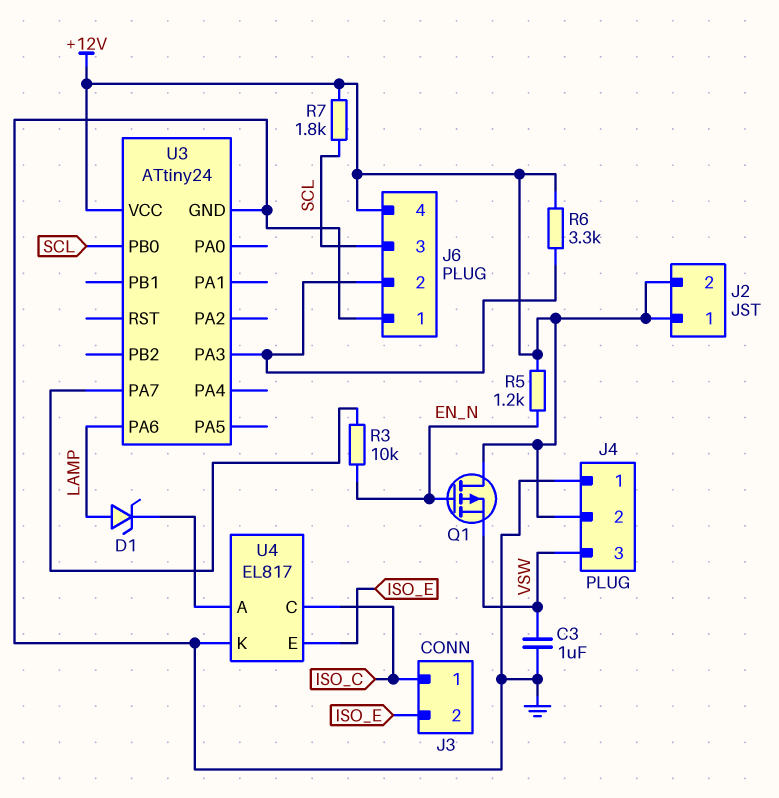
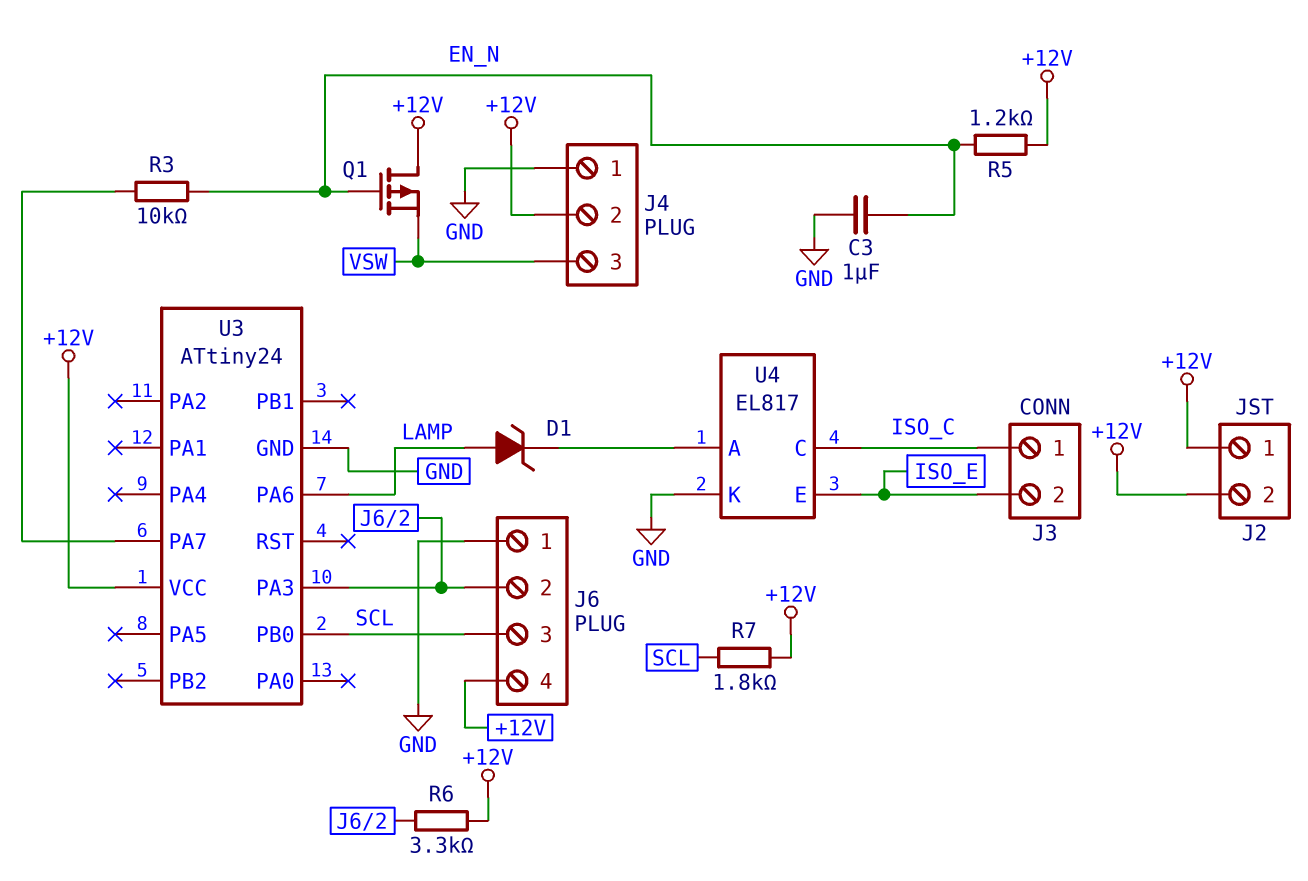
C3: 1uF (GND, VSW) -> 1uF (EN_N, GND)

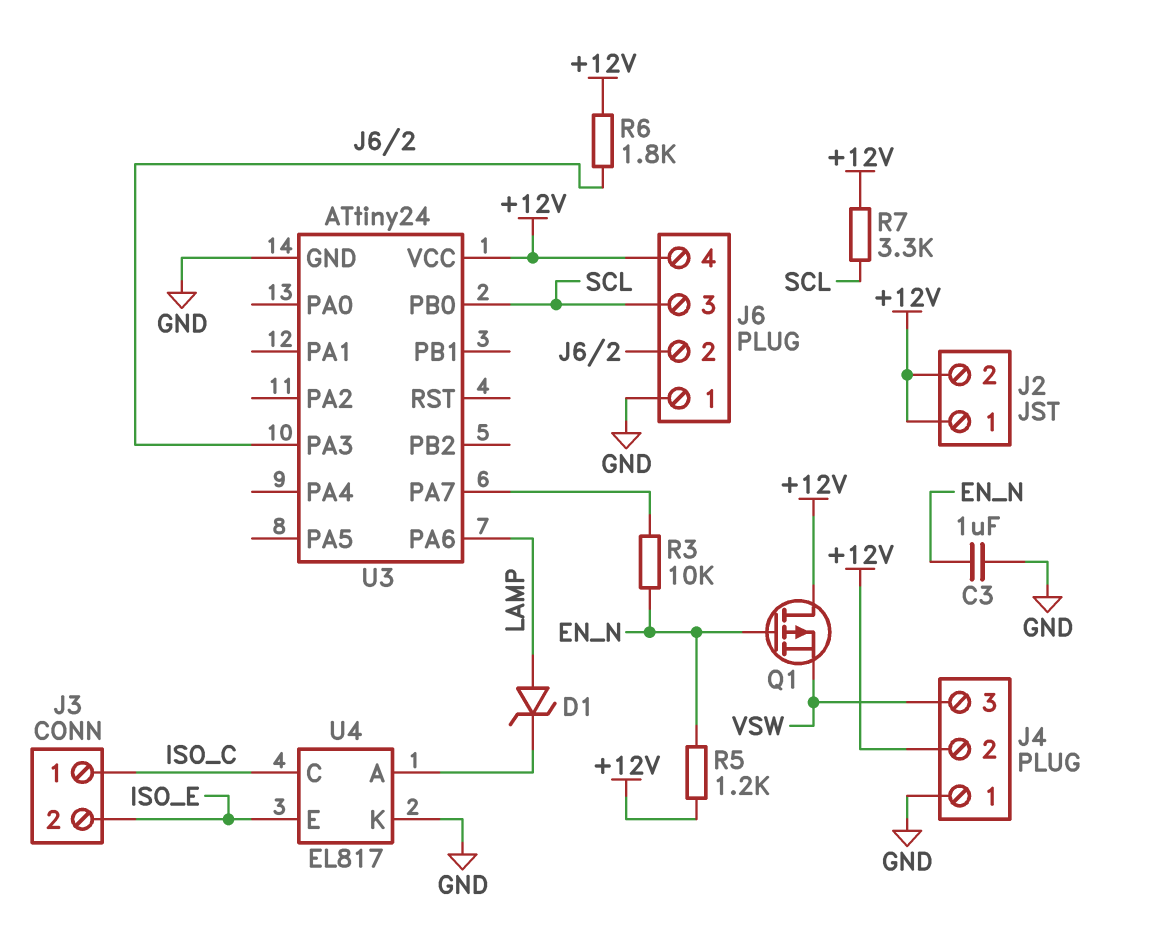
R6: 3.3k (+12V, J6/2) -> 1.8k (+12V, J6/2)
R7: 1.8k (+12V, SCL) -> 3.3k (+12V, SCL)

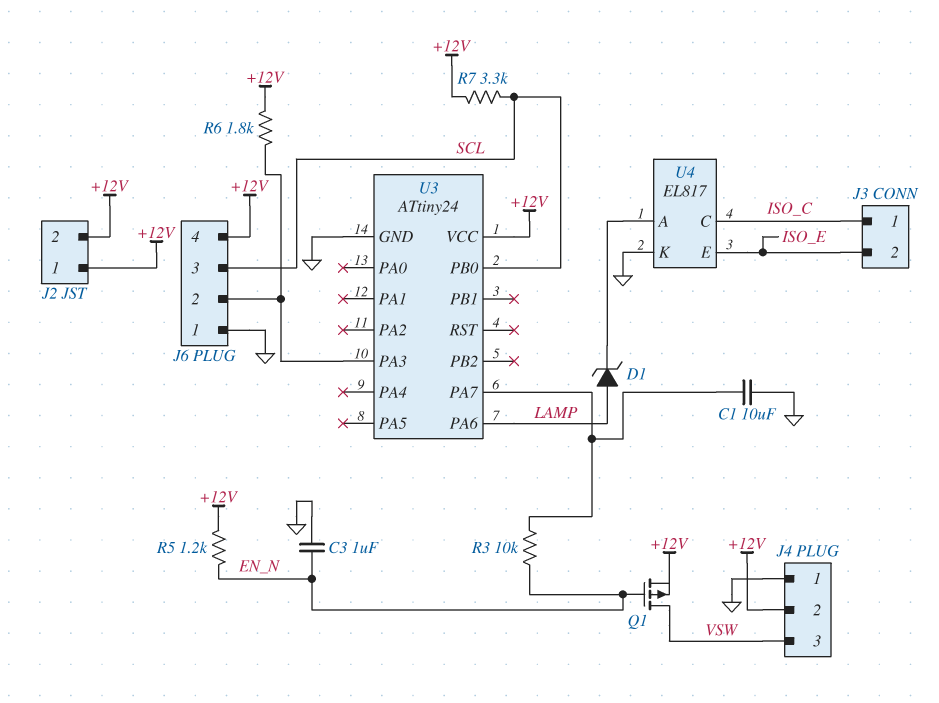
C1: none -> 10uF (GND, U3/PA7)
Q1: PMOS (G EN_N, D +12V, S VSW) -> PMOS (G EN_N, D VSW, S +12V)

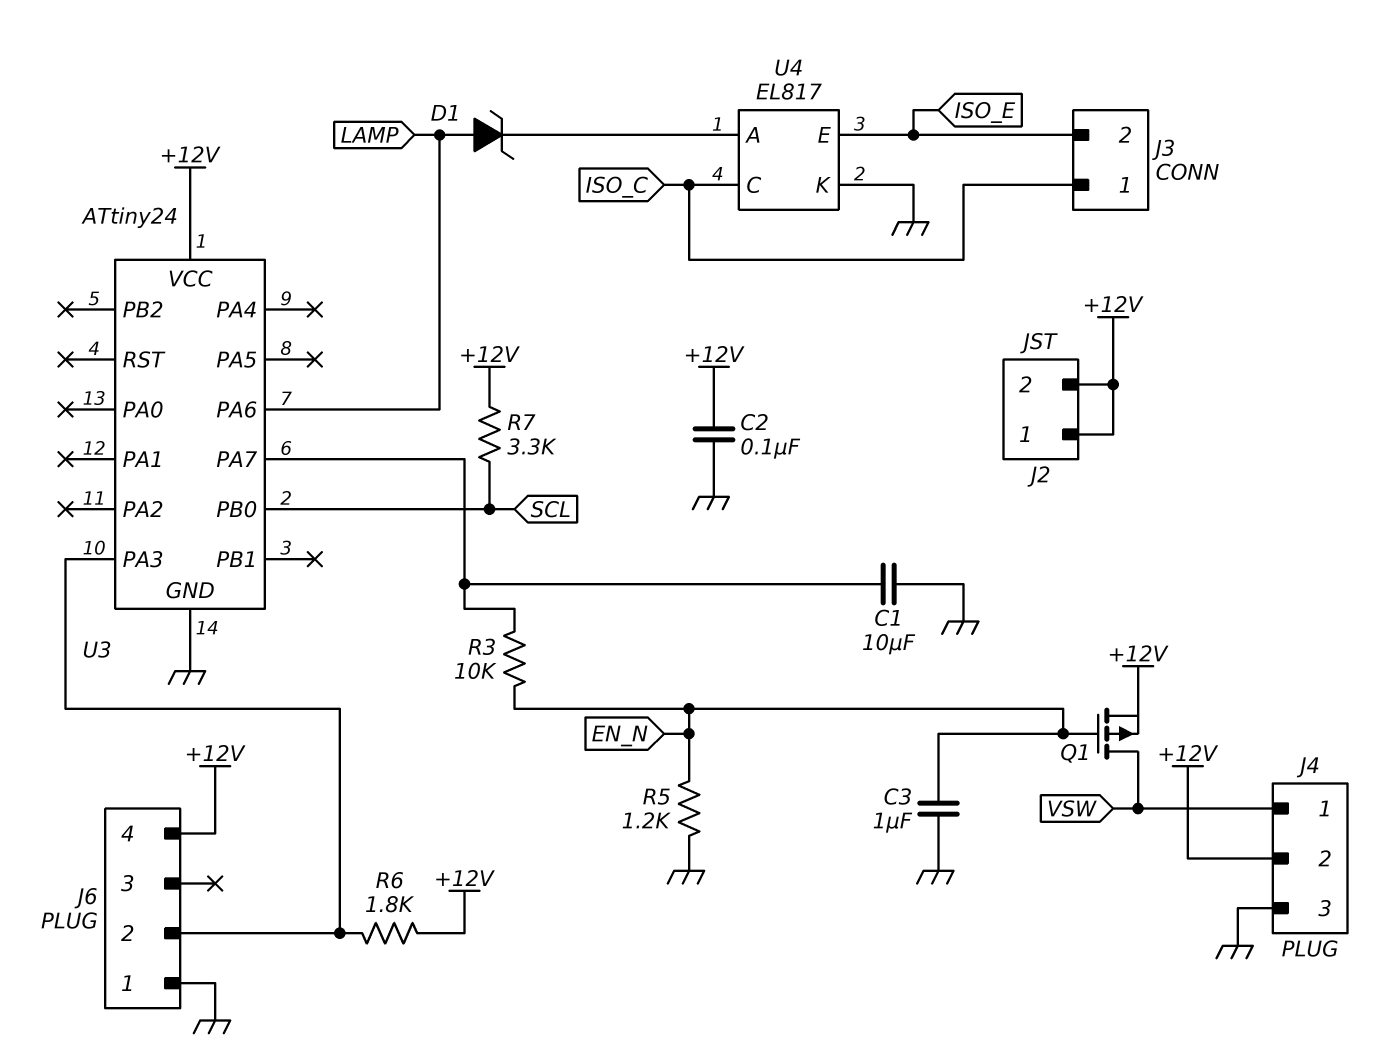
C2: none -> 100nF (+12V, GND)
J4 pin 1: GND -> VSW
J4 pin 3: VSW -> GND
J6 pin 3: SCL -> none
R5: 1.2k (+12V, EN_N) -> 1.2k (EN_N, GND)

